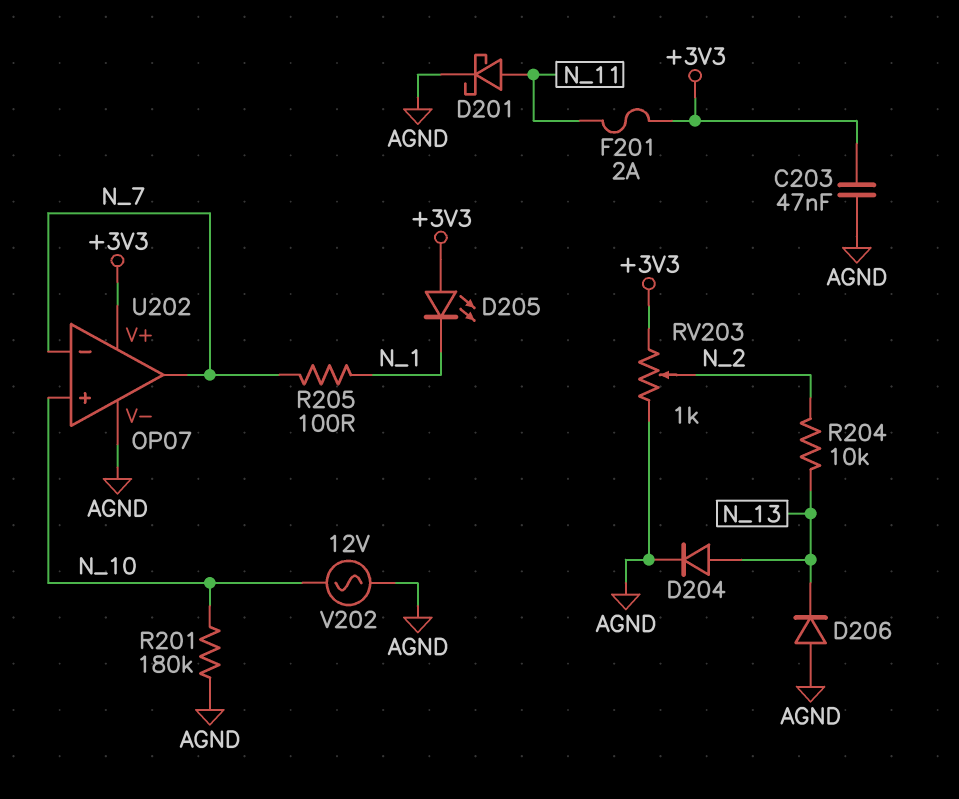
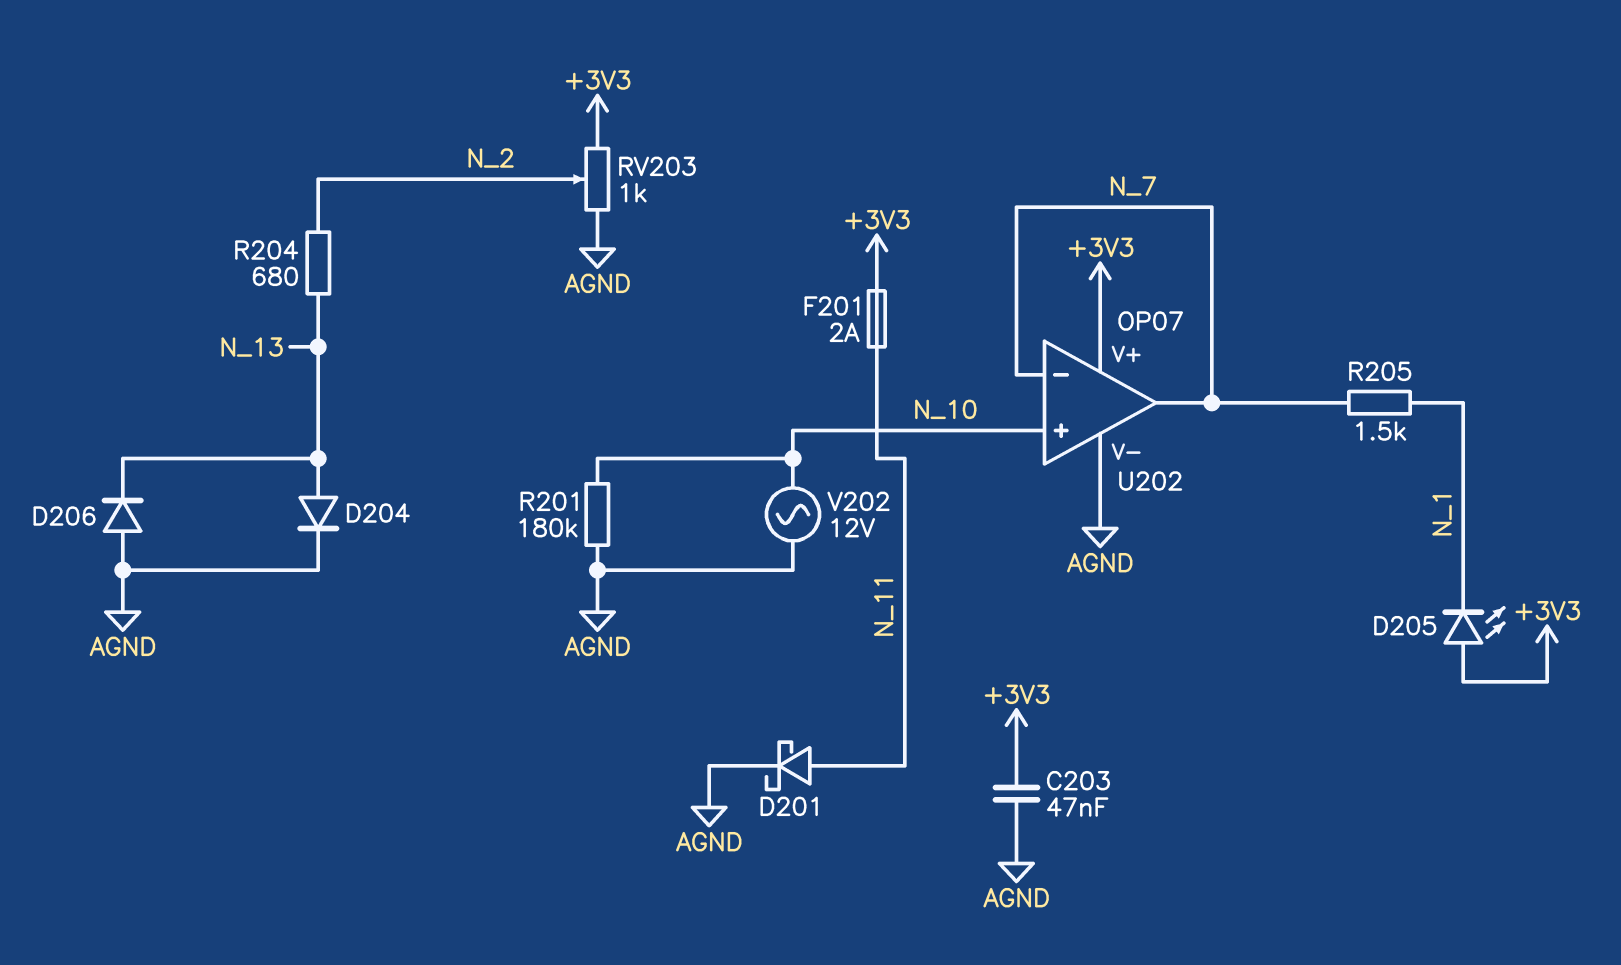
R204: 10k (N_2, N_13) -> 680 (N_2, N_13)
R205: 100 (N_1, N_7) -> 1.5k (N_1, N_7)

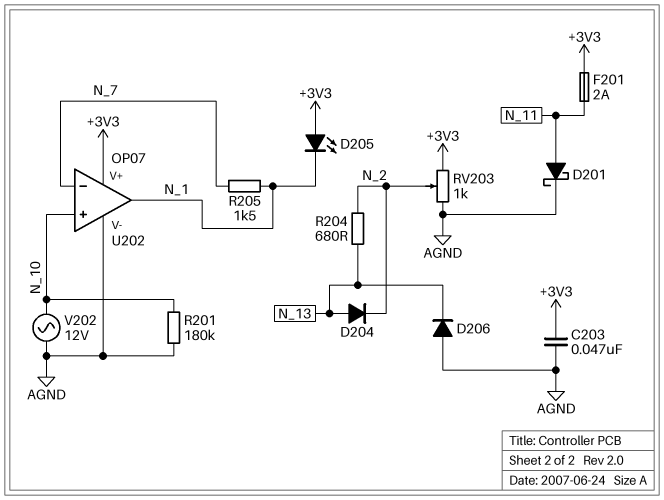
D204: diode (A N_13, K AGND) -> diode (A N_13, K N_2)
U202 pin out: N_7 -> N_1

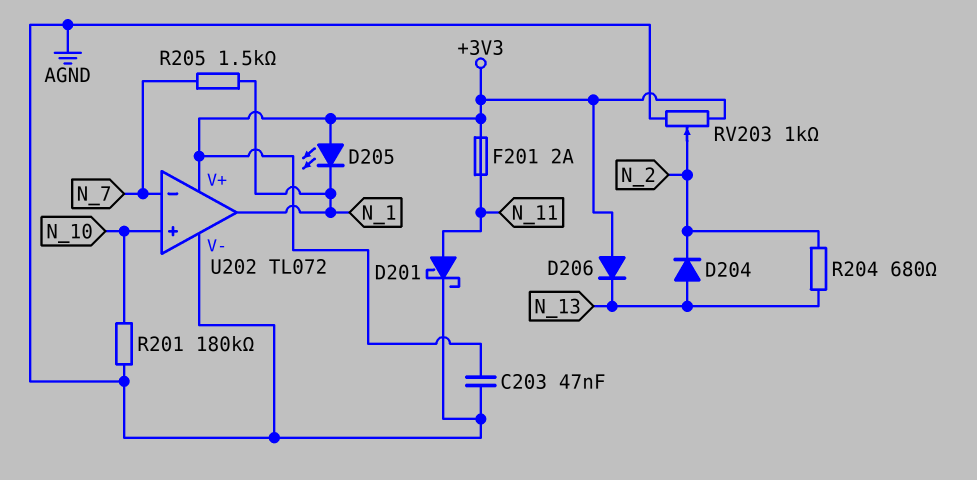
D206: diode (A AGND, K N_13) -> diode (A +3V3, K N_13)
U202: OP07 -> TL072
V202: AC 12V (AGND, N_10) -> none

